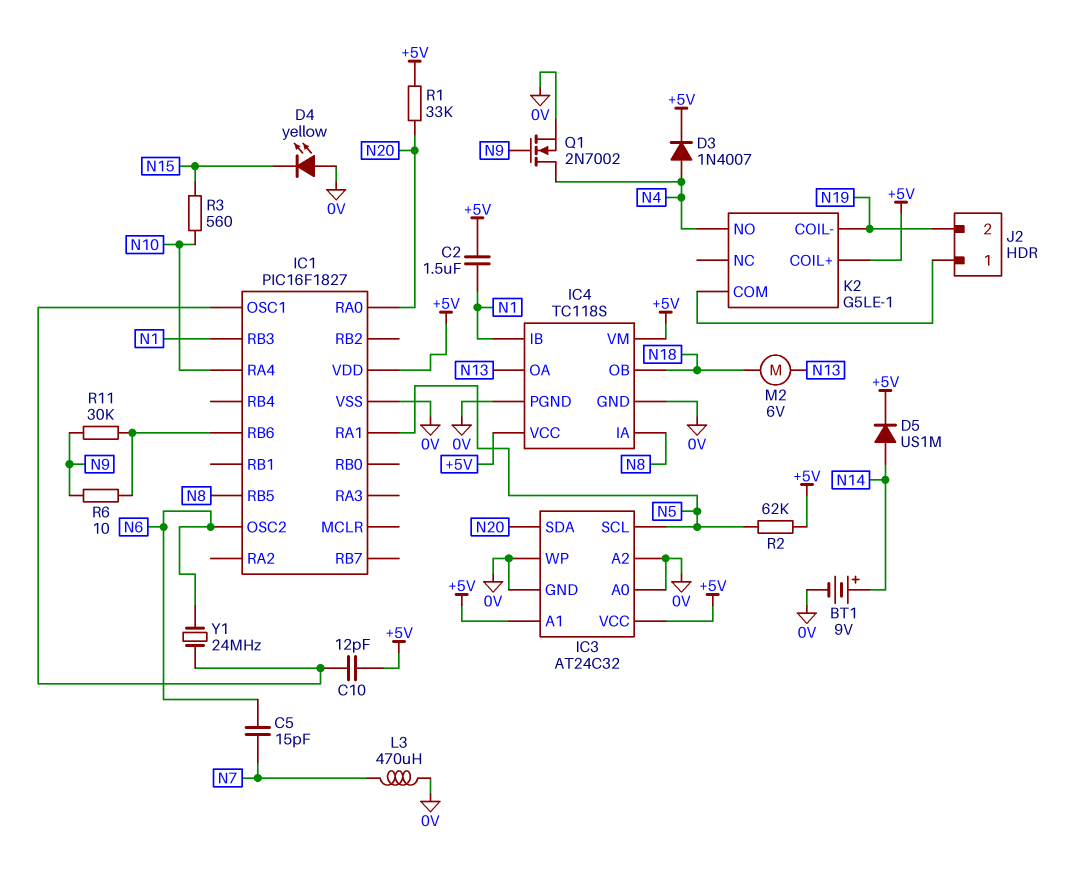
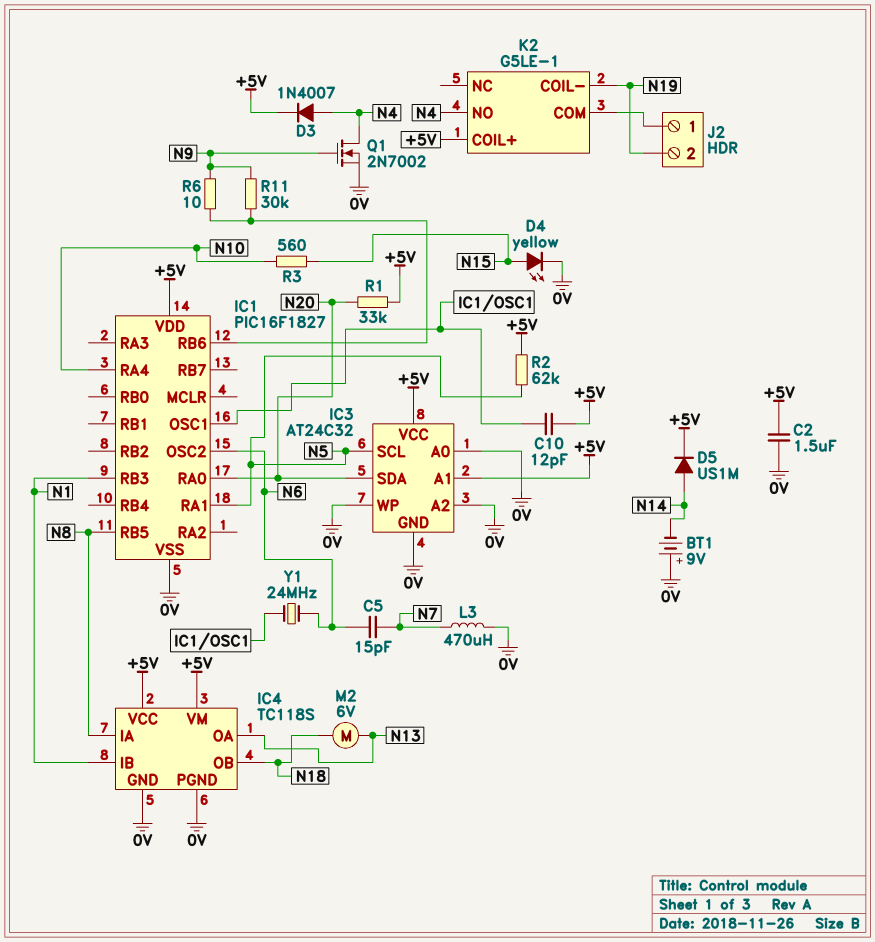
BT1: 9V (plus N14, minus 0V) -> 9V (plus 0V, minus N14)
C2: 1.5uF (+5V, N1) -> 1.5uF (+5V, 0V)
D4: LED yellow (A 0V, K N15) -> LED yellow (A N15, K 0V)

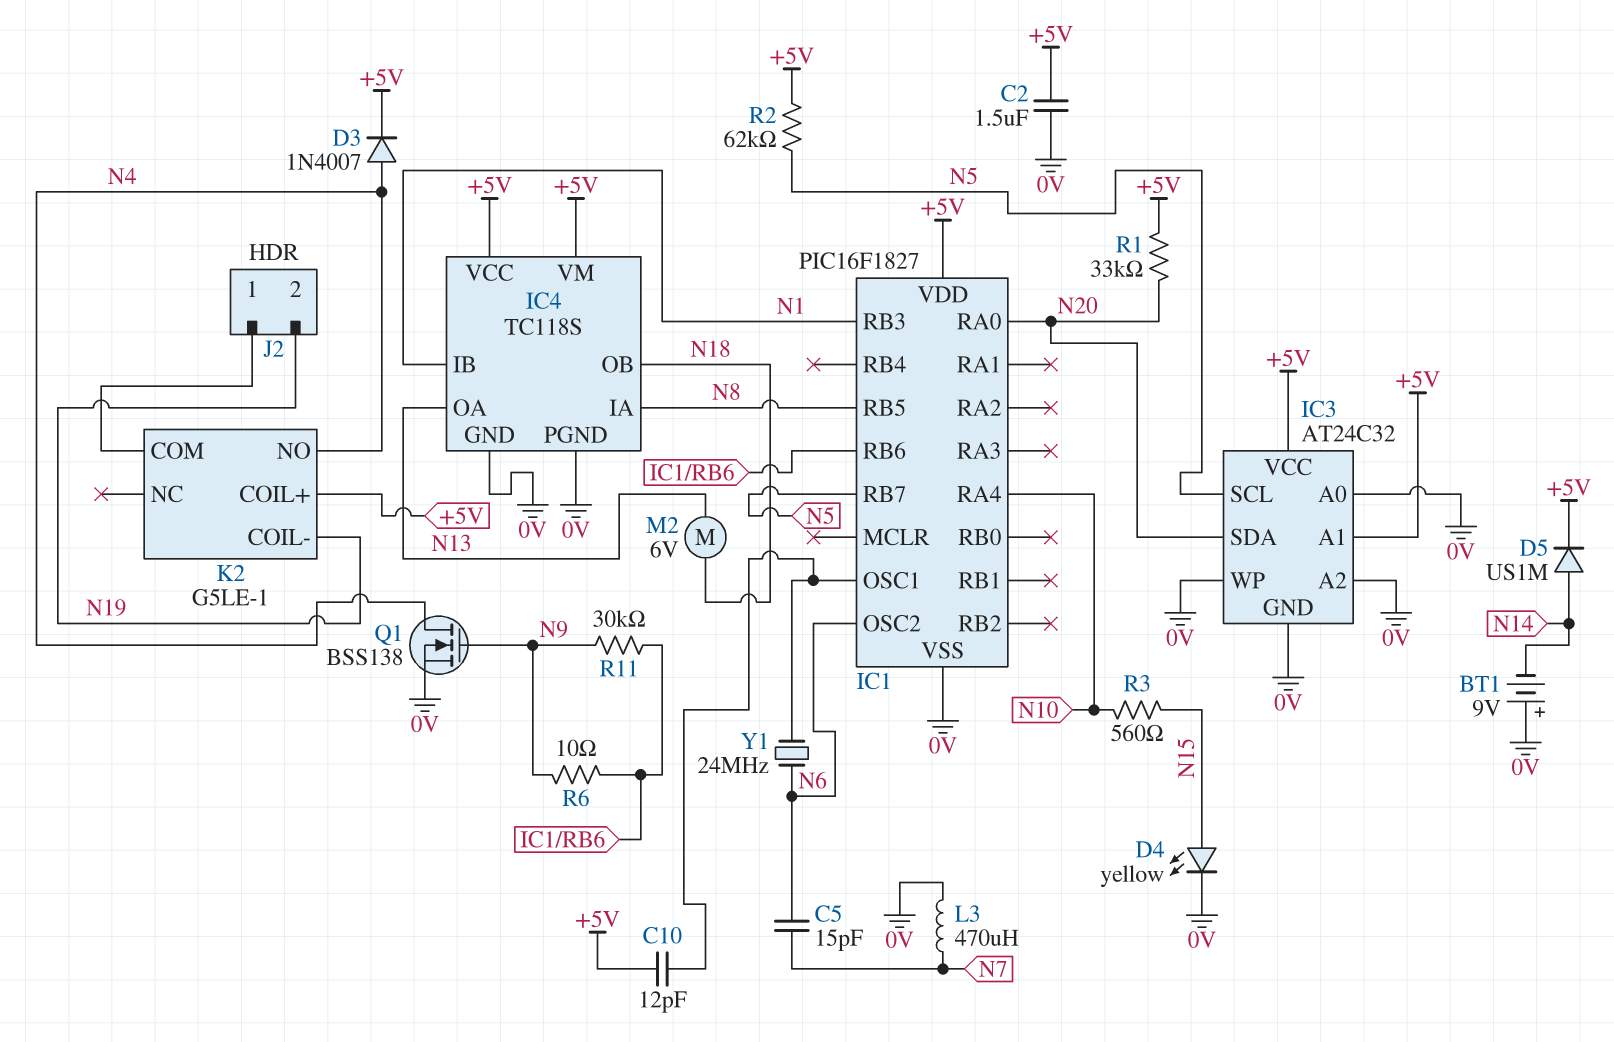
IC1 pin RA1: N5 -> none
IC1 pin RB7: none -> N5
Q1: NMOS 2N7002 (G N9, D N4, S 0V) -> NMOS BSS138 (G N9, D N4, S 0V)

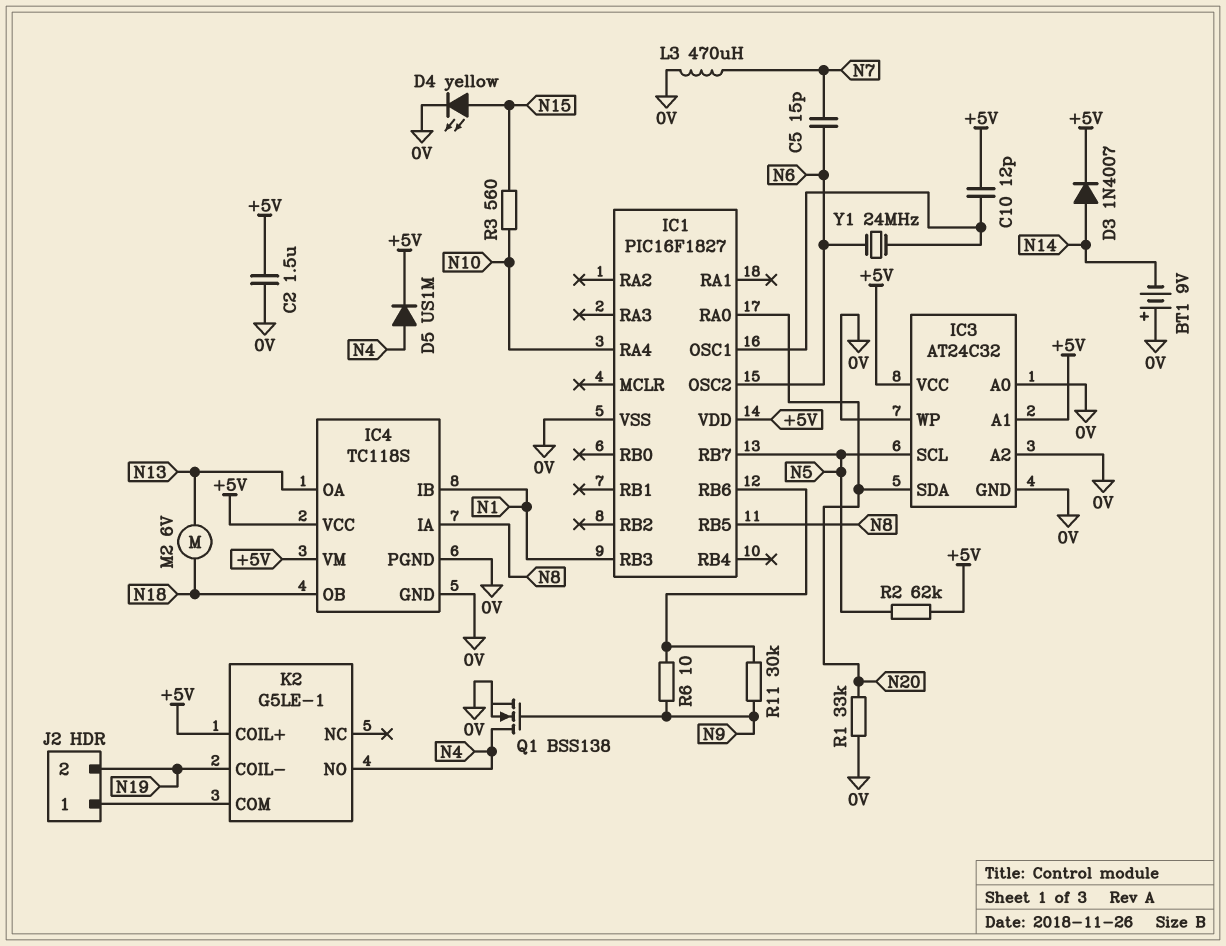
D3: diode 1N4007 (A N4, K +5V) -> diode 1N4007 (A N14, K +5V)
D5: diode US1M (A N14, K +5V) -> diode US1M (A N4, K +5V)
R1: 33k (+5V, N20) -> 33k (0V, N20)

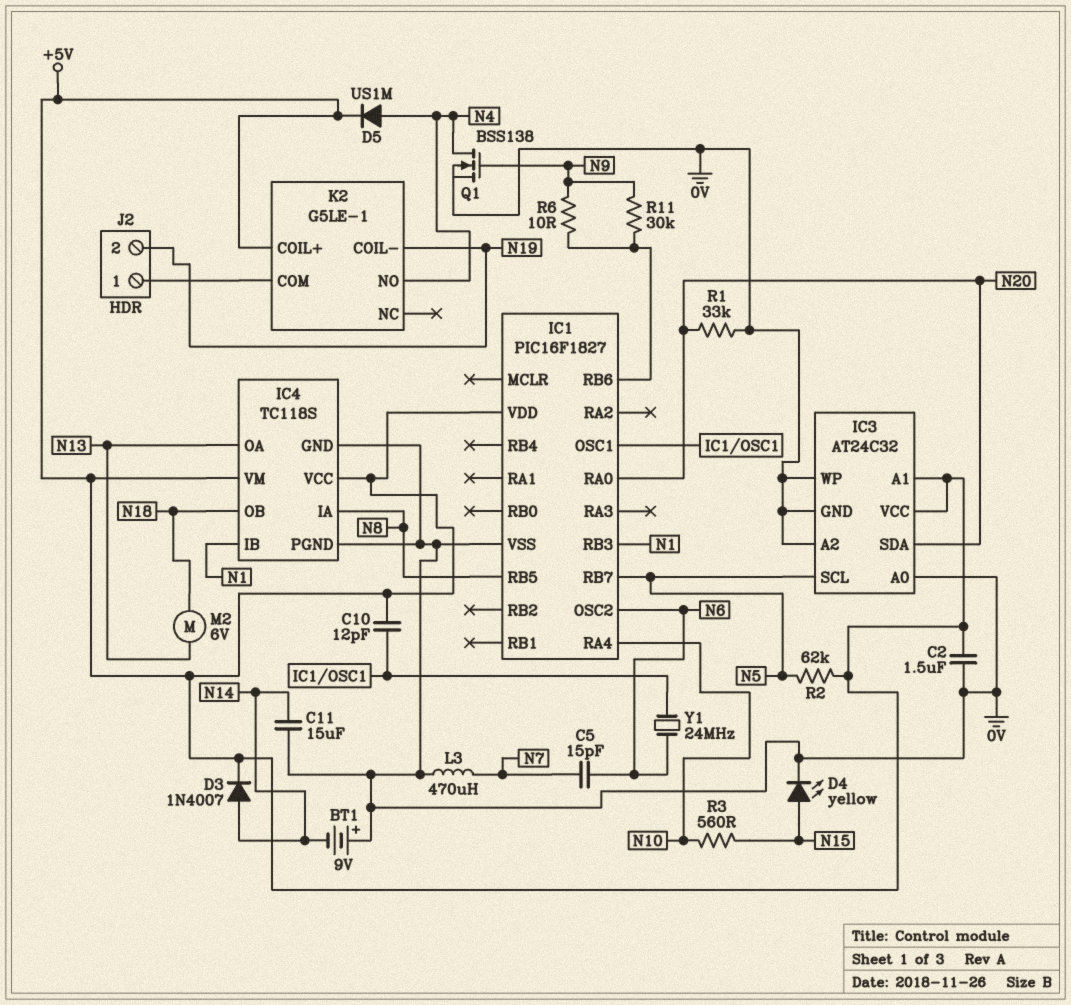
C11: none -> 15uF (0V, N14)

